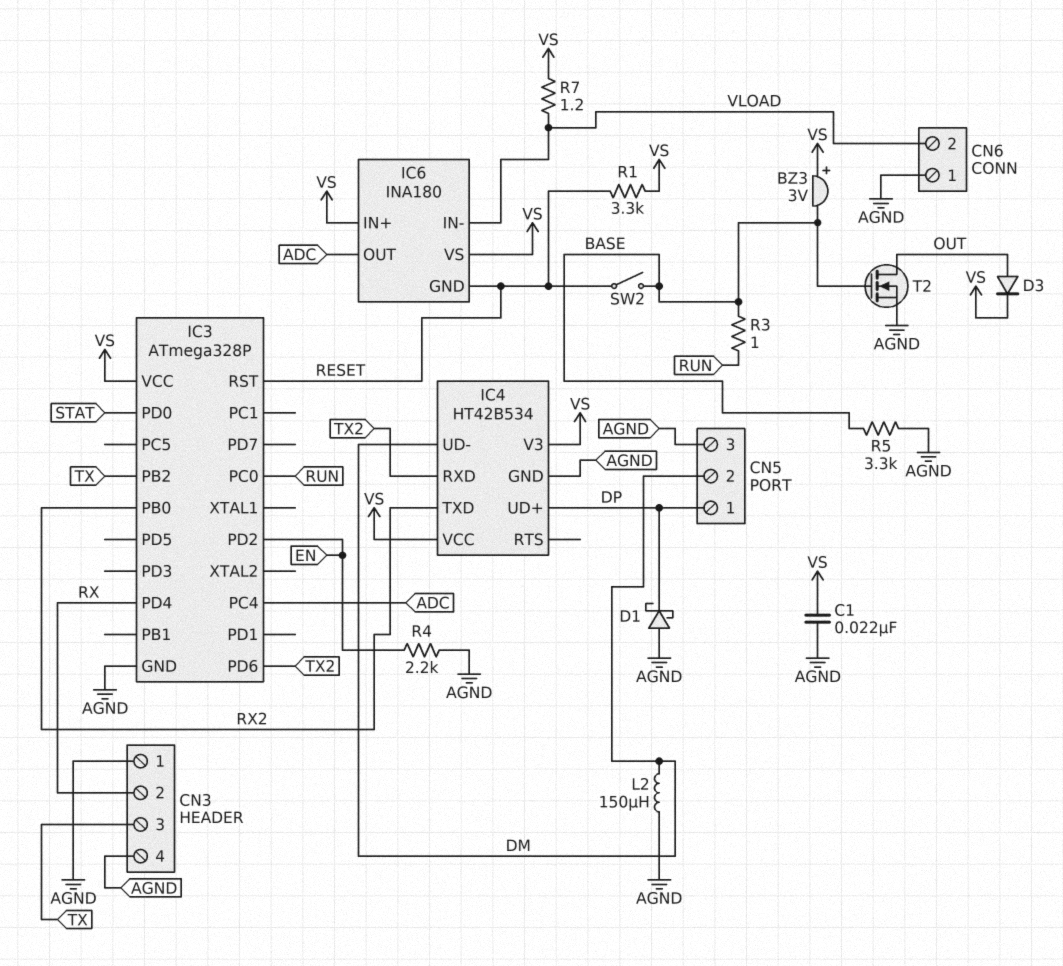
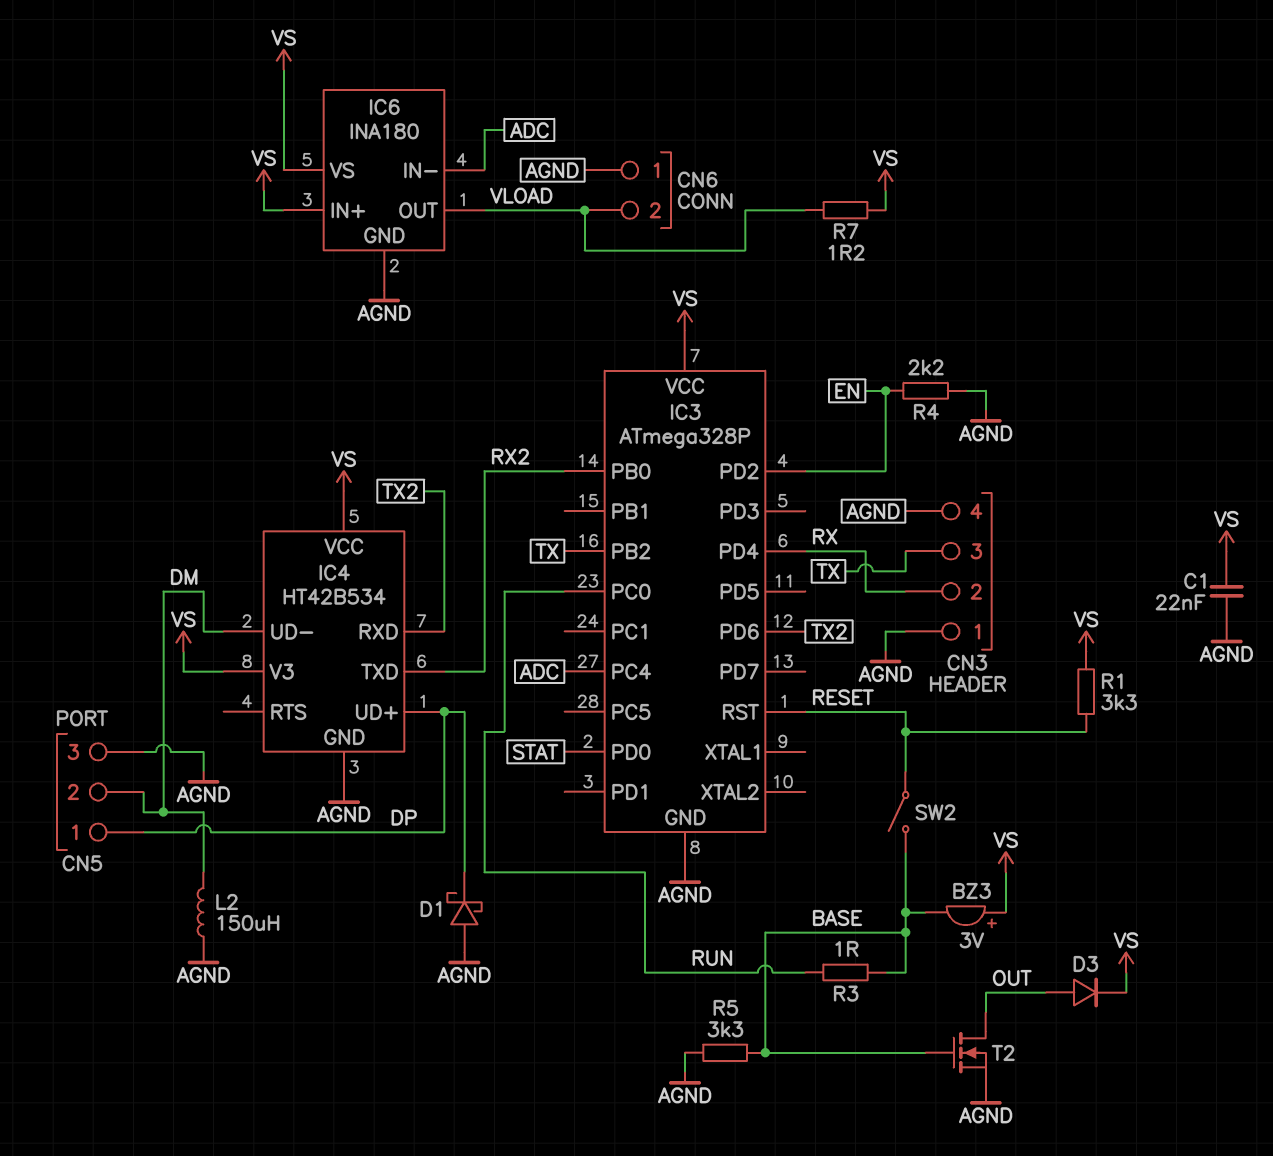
IC6 pin GND: RESET -> AGND
IC6 pin IN-: VLOAD -> ADC
IC6 pin OUT: ADC -> VLOAD

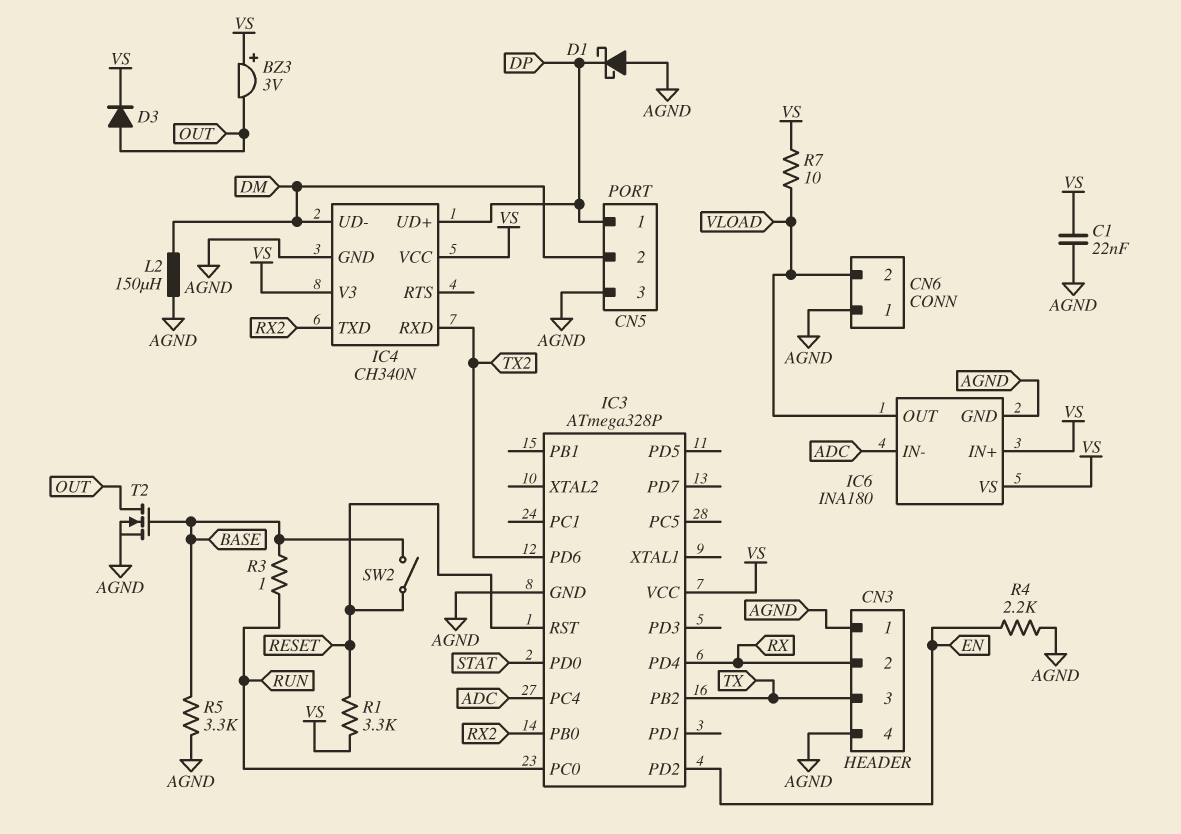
BZ3: buzzer 3V (plus VS, minus BASE) -> buzzer 3V (plus VS, minus OUT)
IC4: HT42B534 -> CH340N
R7: 1.2 (VLOAD, VS) -> 10 (VLOAD, VS)

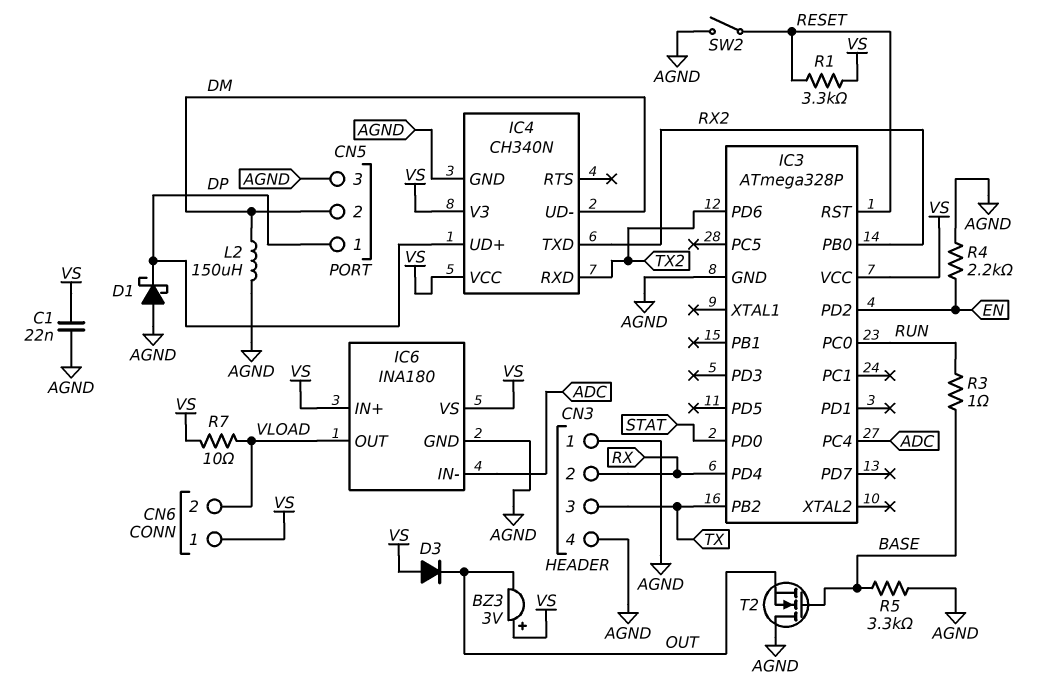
CN6 pin 1: AGND -> VS
D3: diode (A OUT, K VS) -> diode (A VS, K OUT)
SW2: switch (BASE, RESET) -> switch (AGND, RESET)
T2: NMOS (G BASE, D OUT, S AGND) -> NMOS (G BASE, D AGND, S OUT)

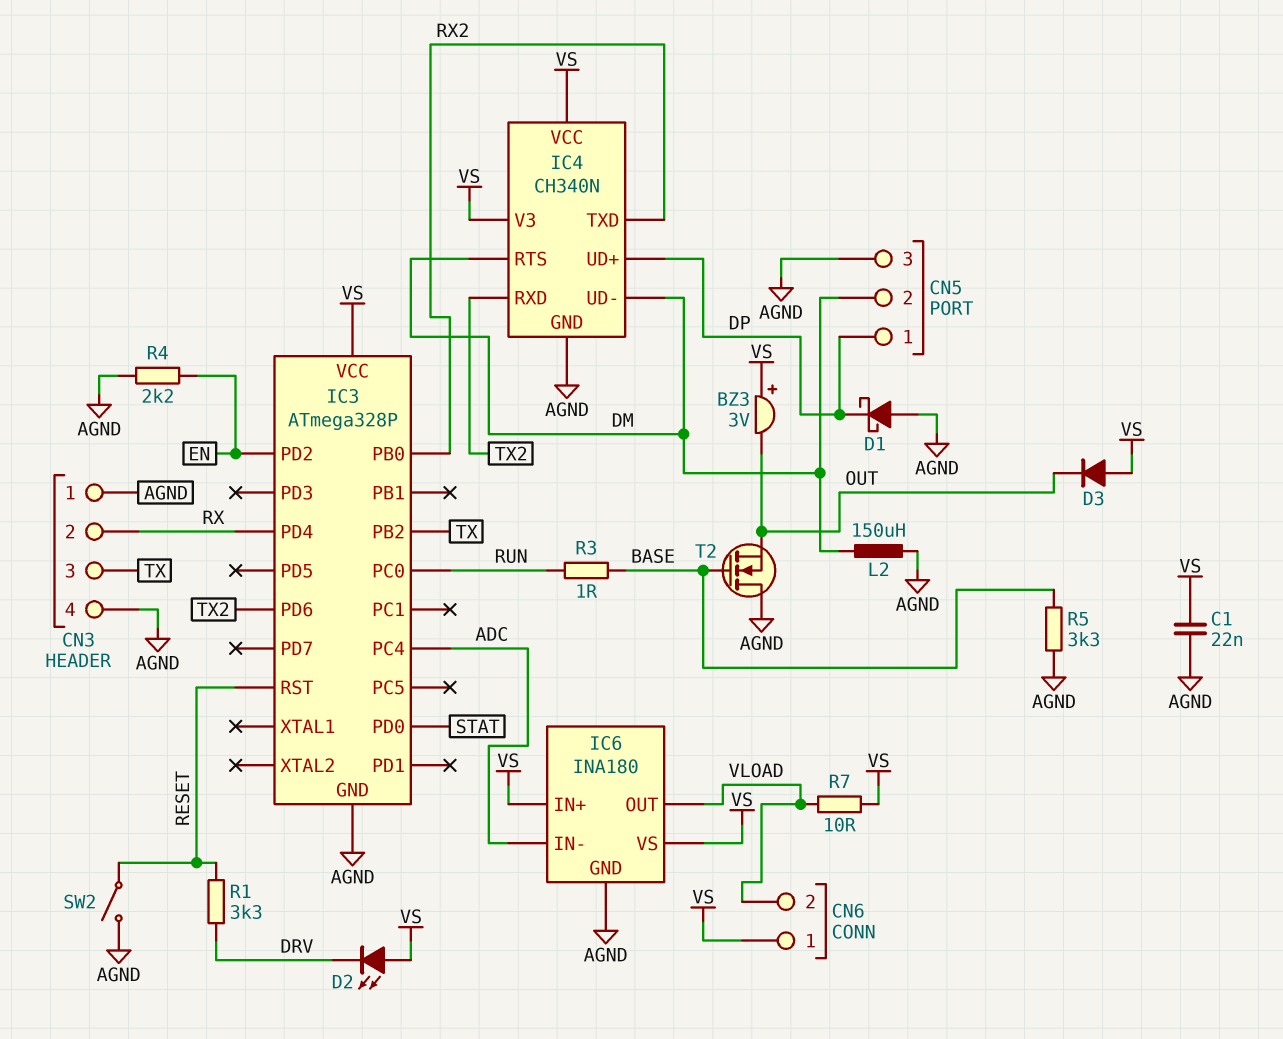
D2: none -> LED (A VS, K DRV)
IC4 pin RTS: none -> DM
R1: 3.3k (RESET, VS) -> 3.3k (DRV, RESET)

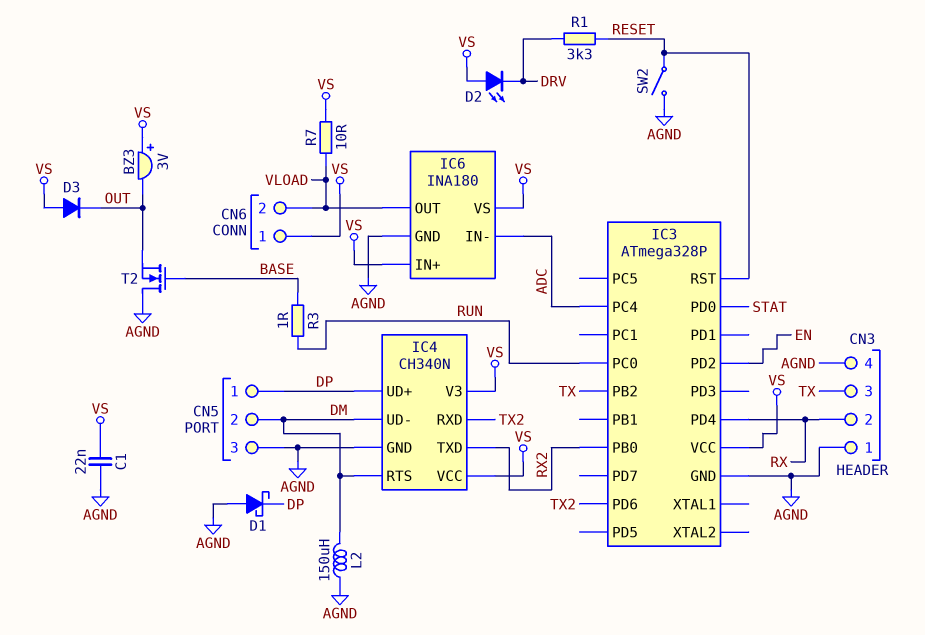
R4: 2.2k (AGND, EN) -> none
R5: 3.3k (AGND, BASE) -> none

